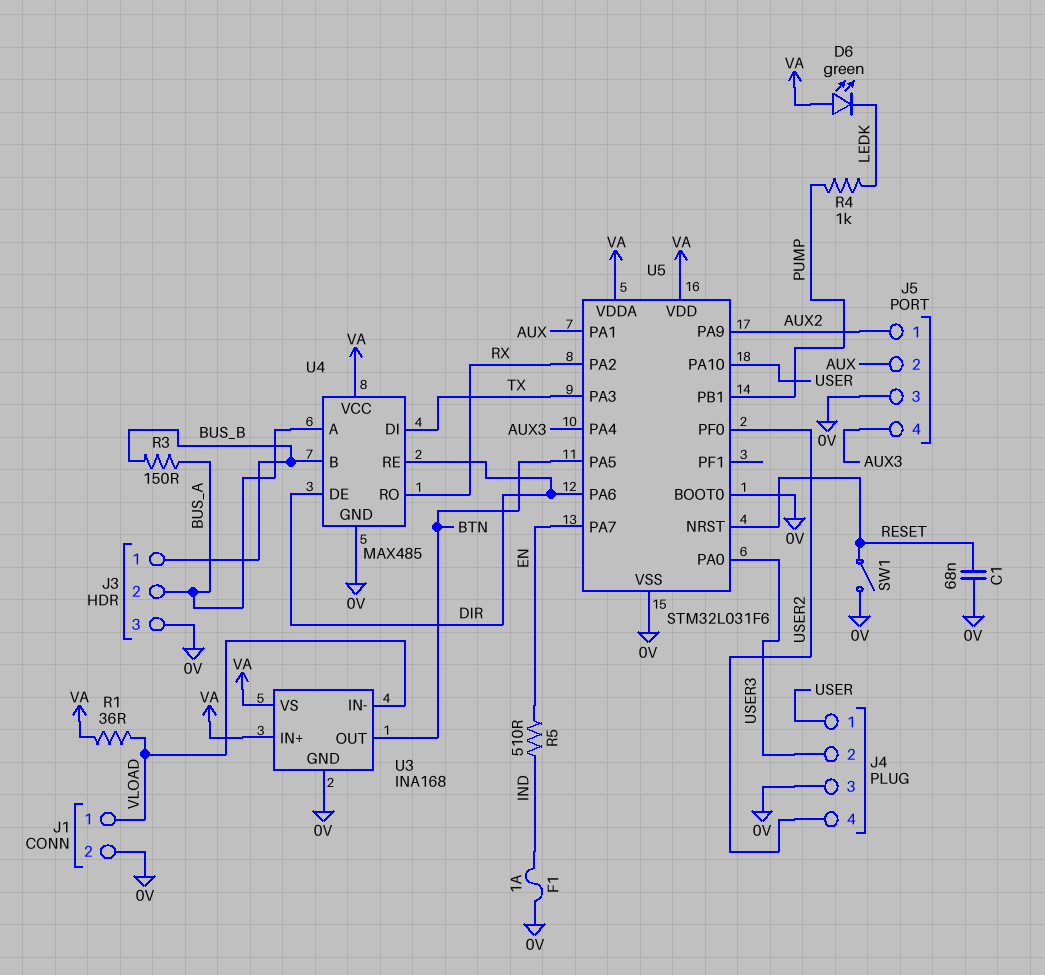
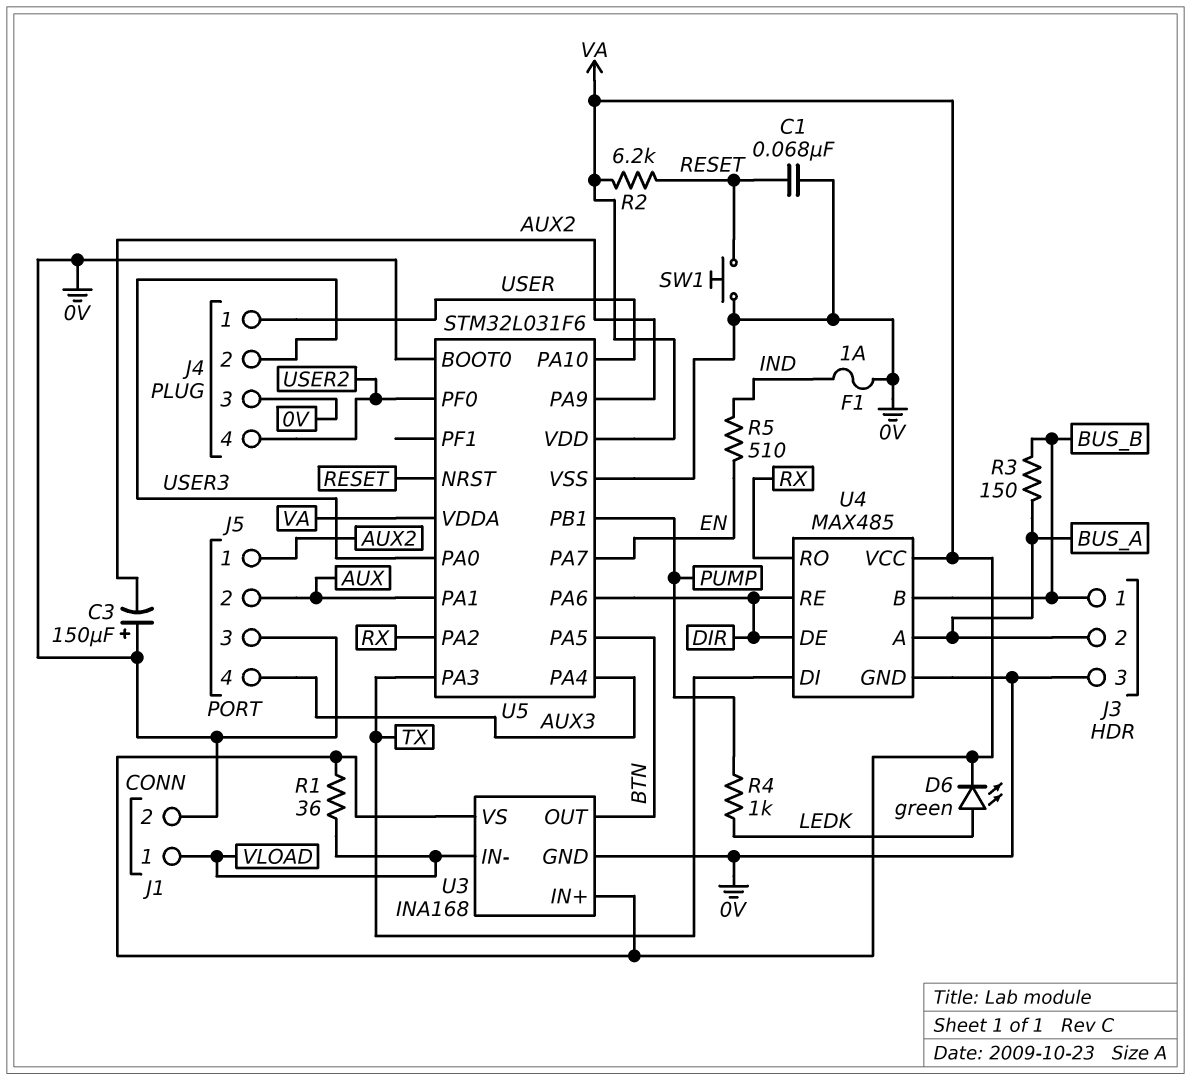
C3: none -> 150uF (plus 0V, minus AUX2)
D6: LED green (A VA, K LEDK) -> LED green (A LEDK, K VA)
R2: none -> 6.2k (RESET, VA)
SW1: switch (0V, RESET) -> button (0V, RESET)

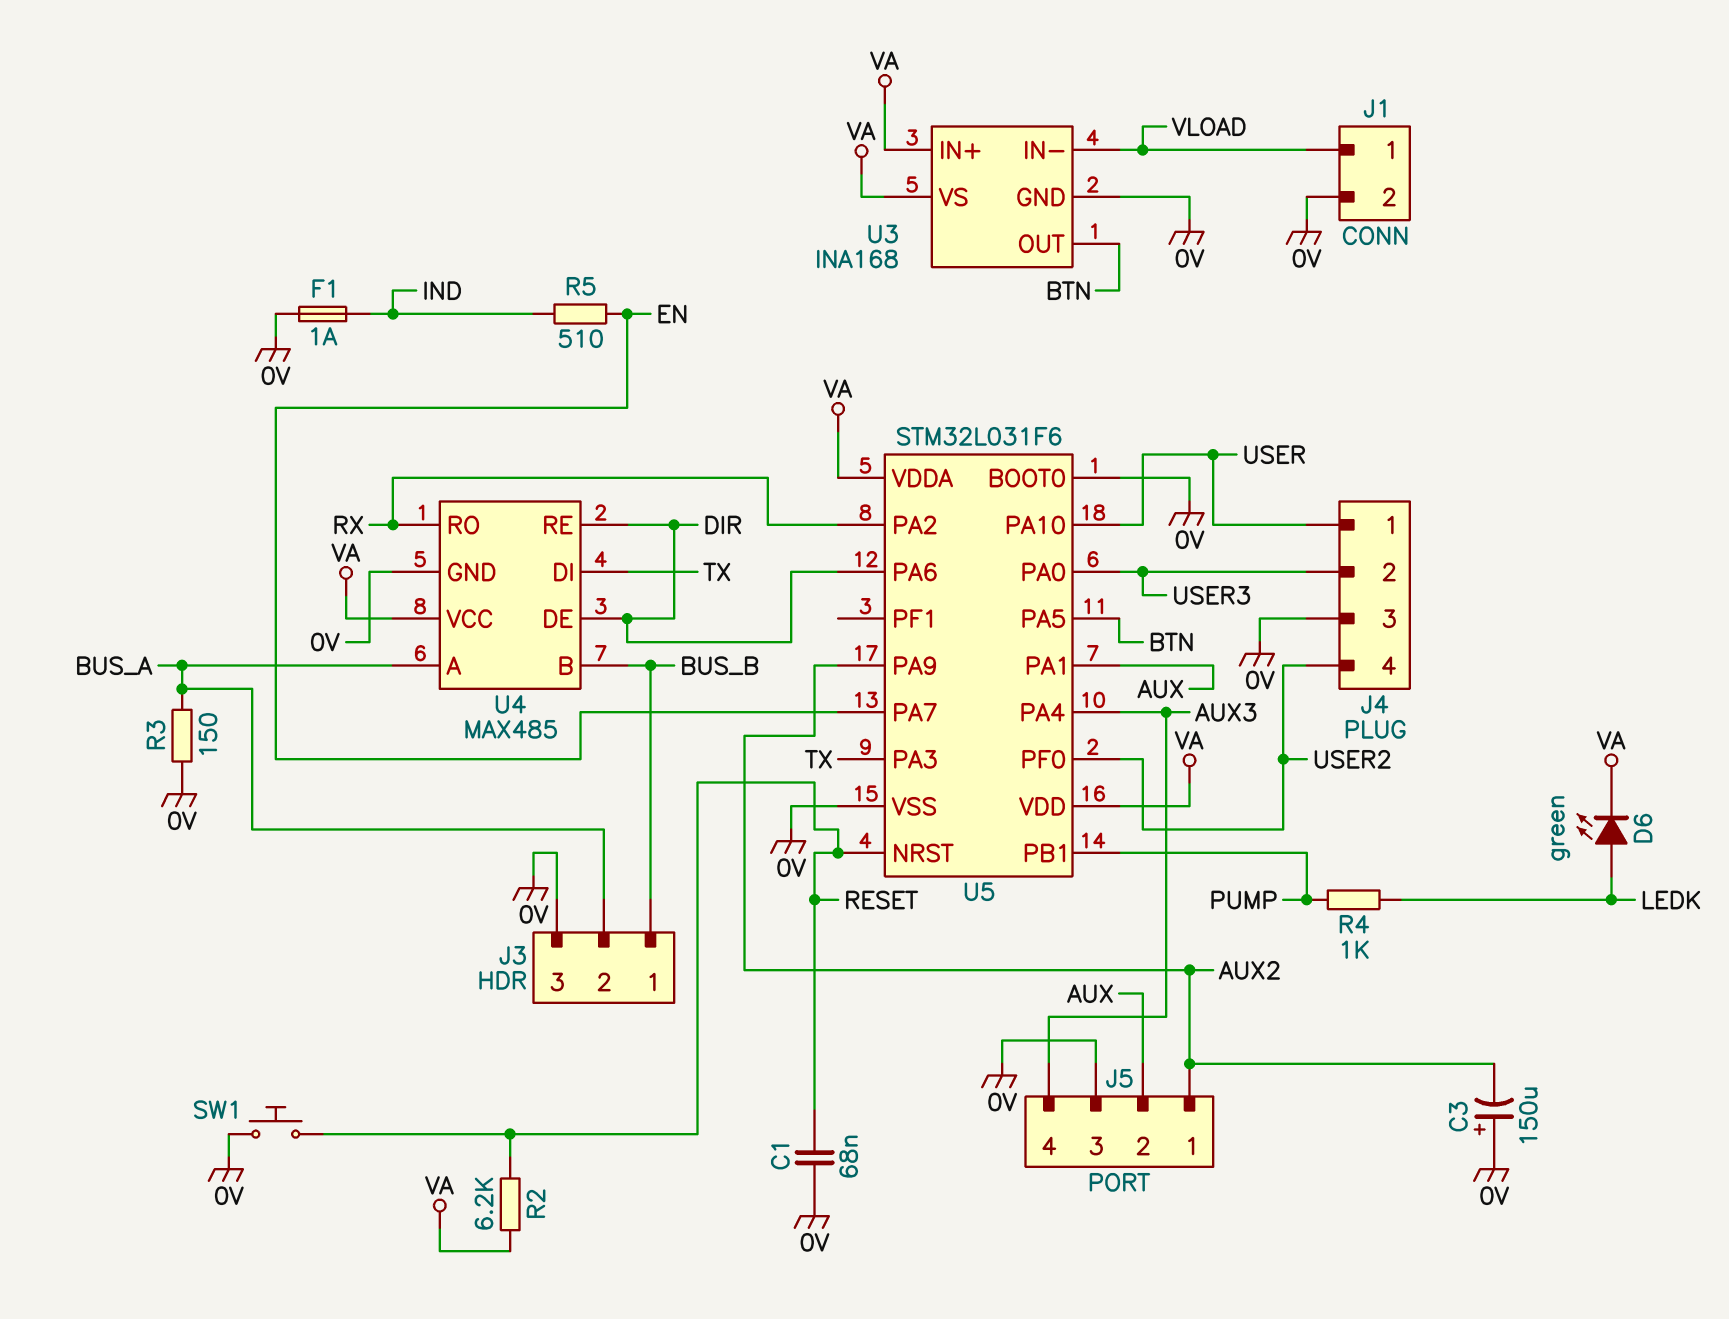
R1: 36 (VA, VLOAD) -> none
R3: 150 (BUS_A, BUS_B) -> 150 (0V, BUS_A)

